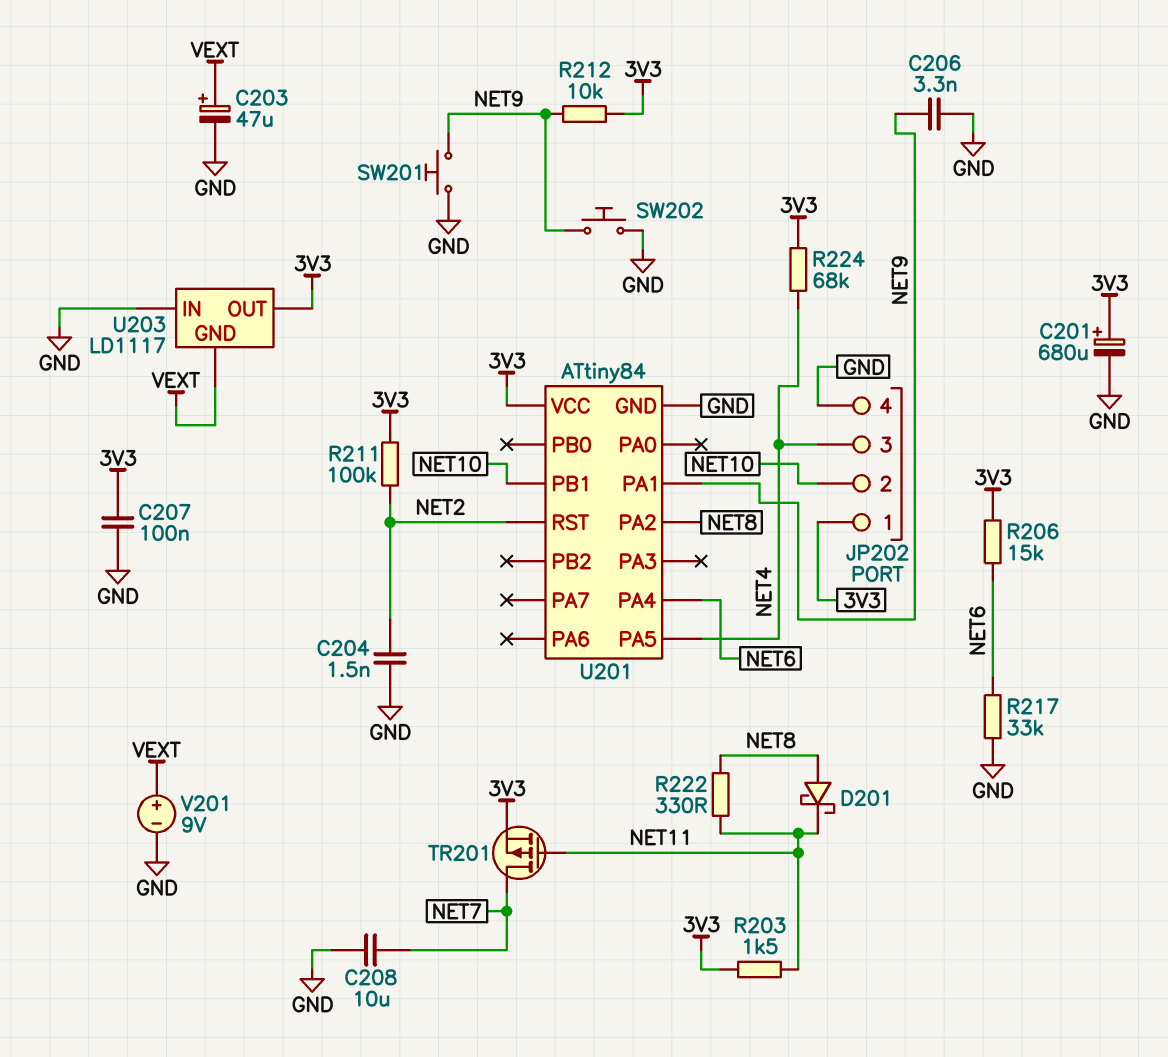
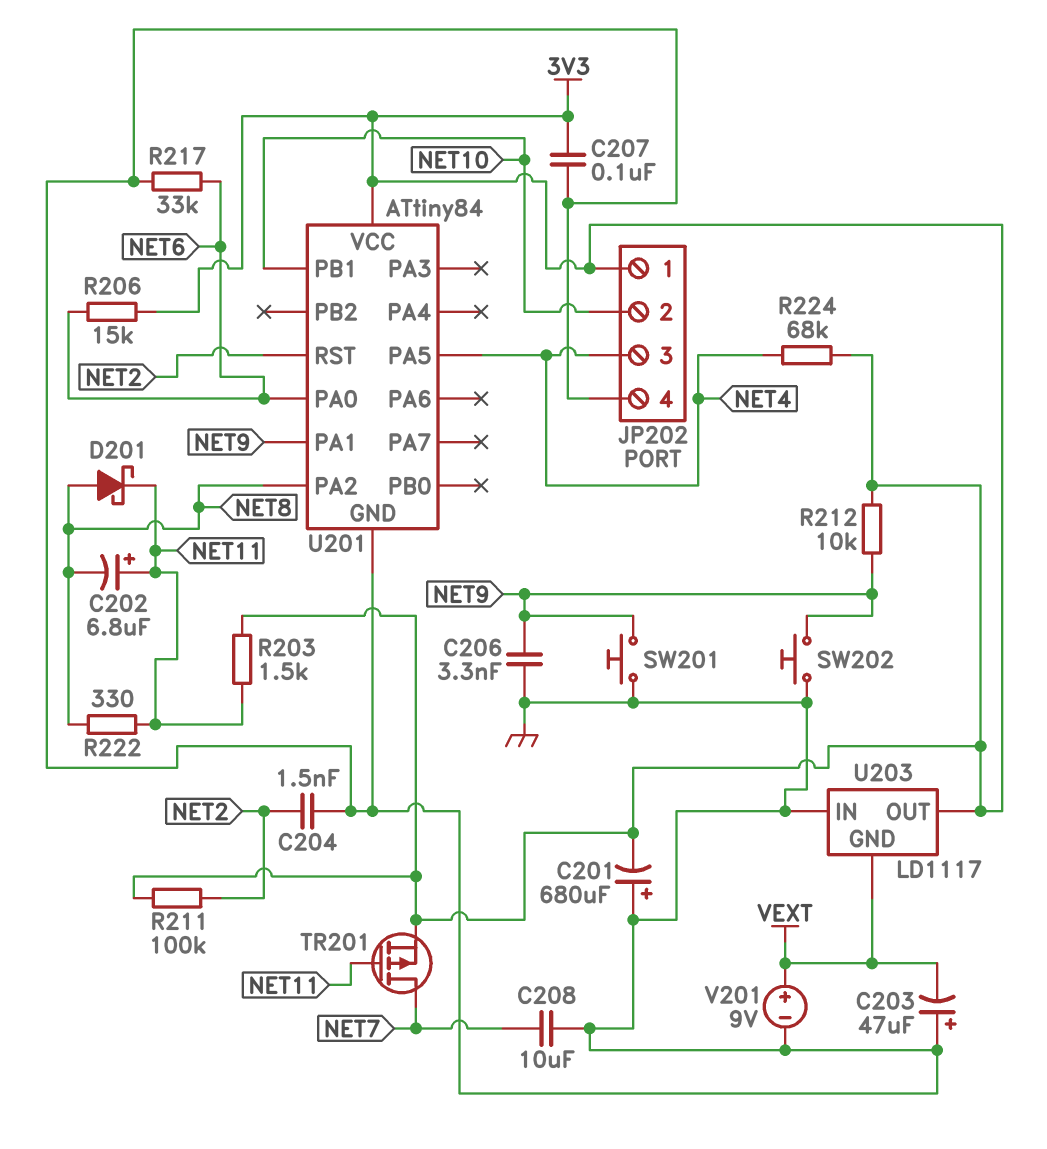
C201: 680uF (plus 3V3, minus GND) -> 680uF (plus GND, minus 3V3)
C202: none -> 6.8uF (plus NET11, minus NET8)
C203: 47uF (plus VEXT, minus GND) -> 47uF (plus GND, minus VEXT)
U201 pin PA0: none -> NET6
U201 pin PA4: NET6 -> none

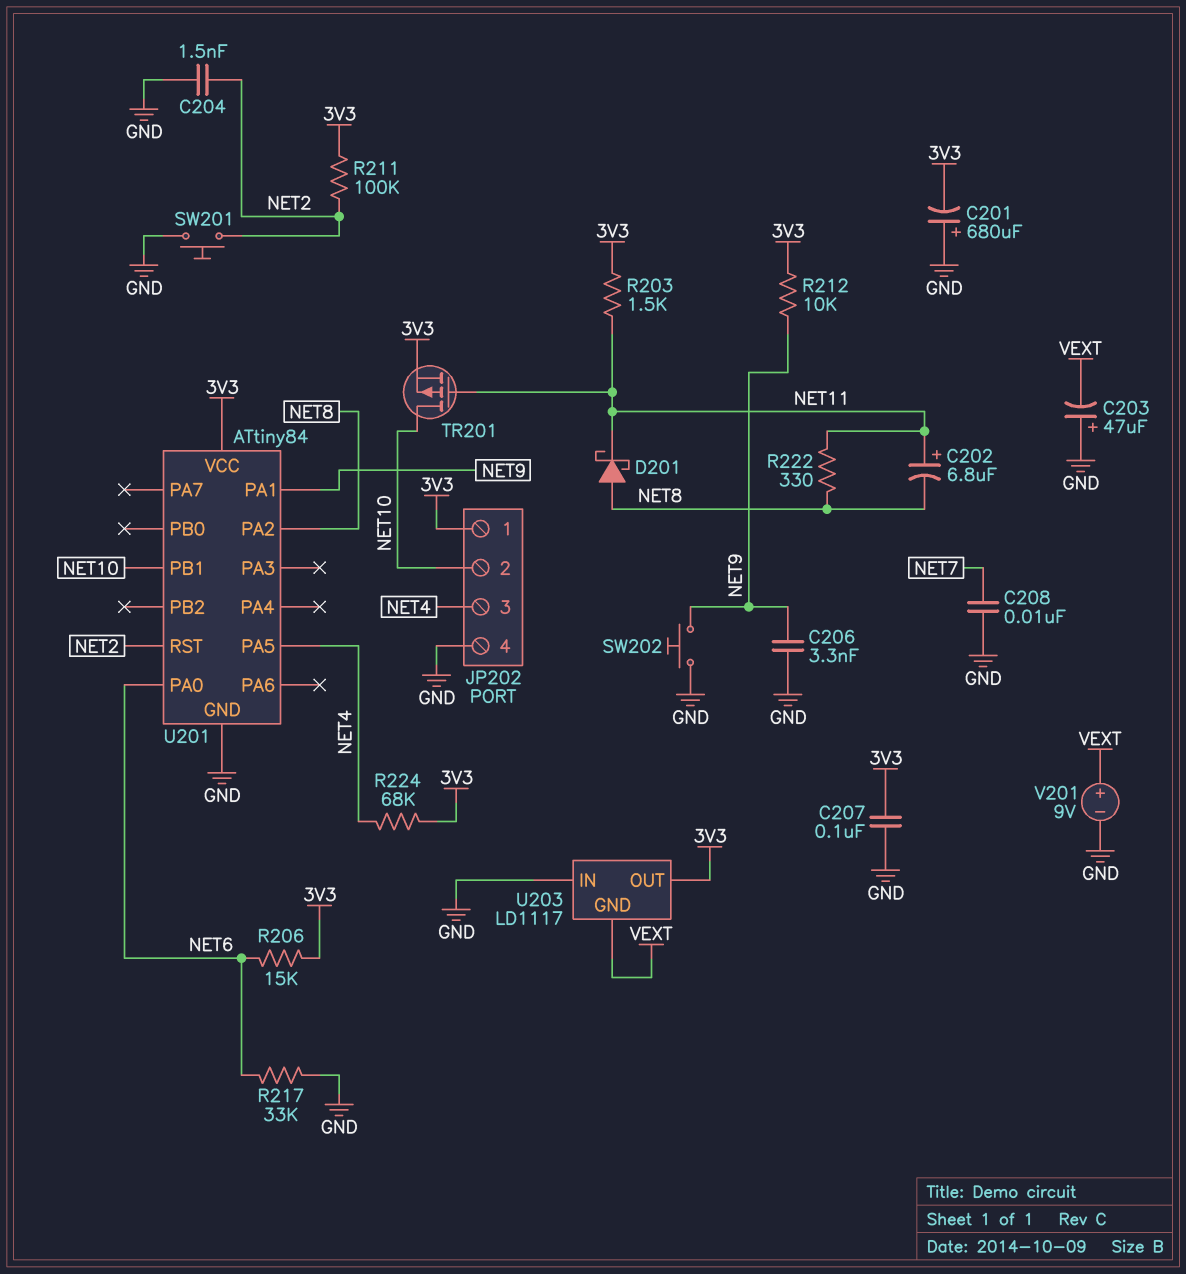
C208: 10uF (GND, NET7) -> 10nF (GND, NET7)
SW201: button (GND, NET9) -> button (GND, NET2)
TR201: PMOS (G NET11, D NET7, S 3V3) -> PMOS (G NET11, D NET10, S 3V3)

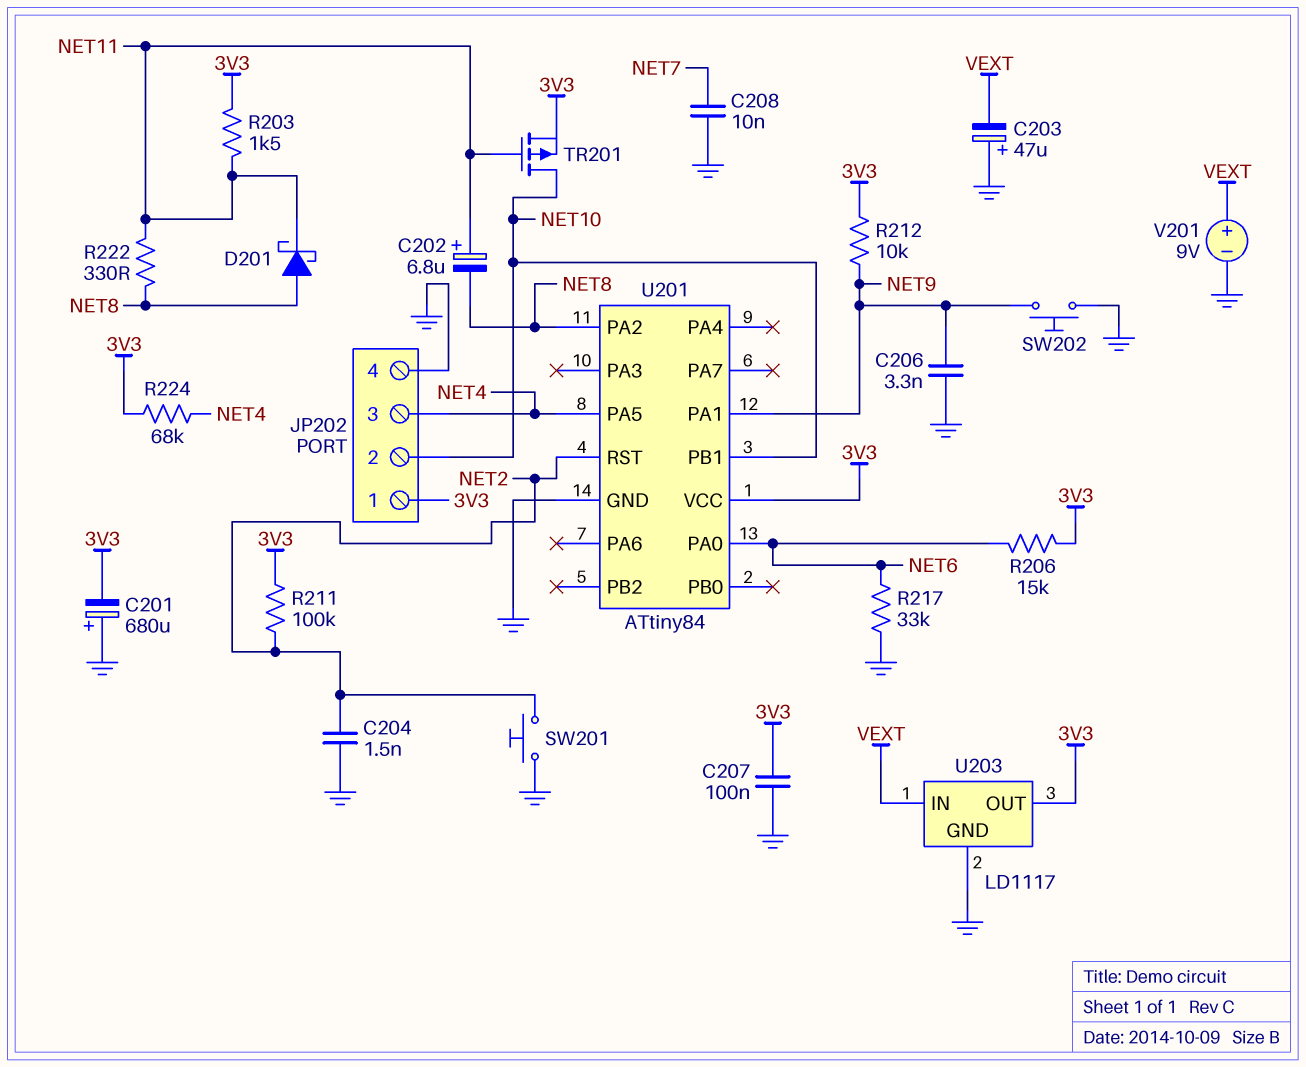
U203 pin GND: VEXT -> GND
U203 pin IN: GND -> VEXT

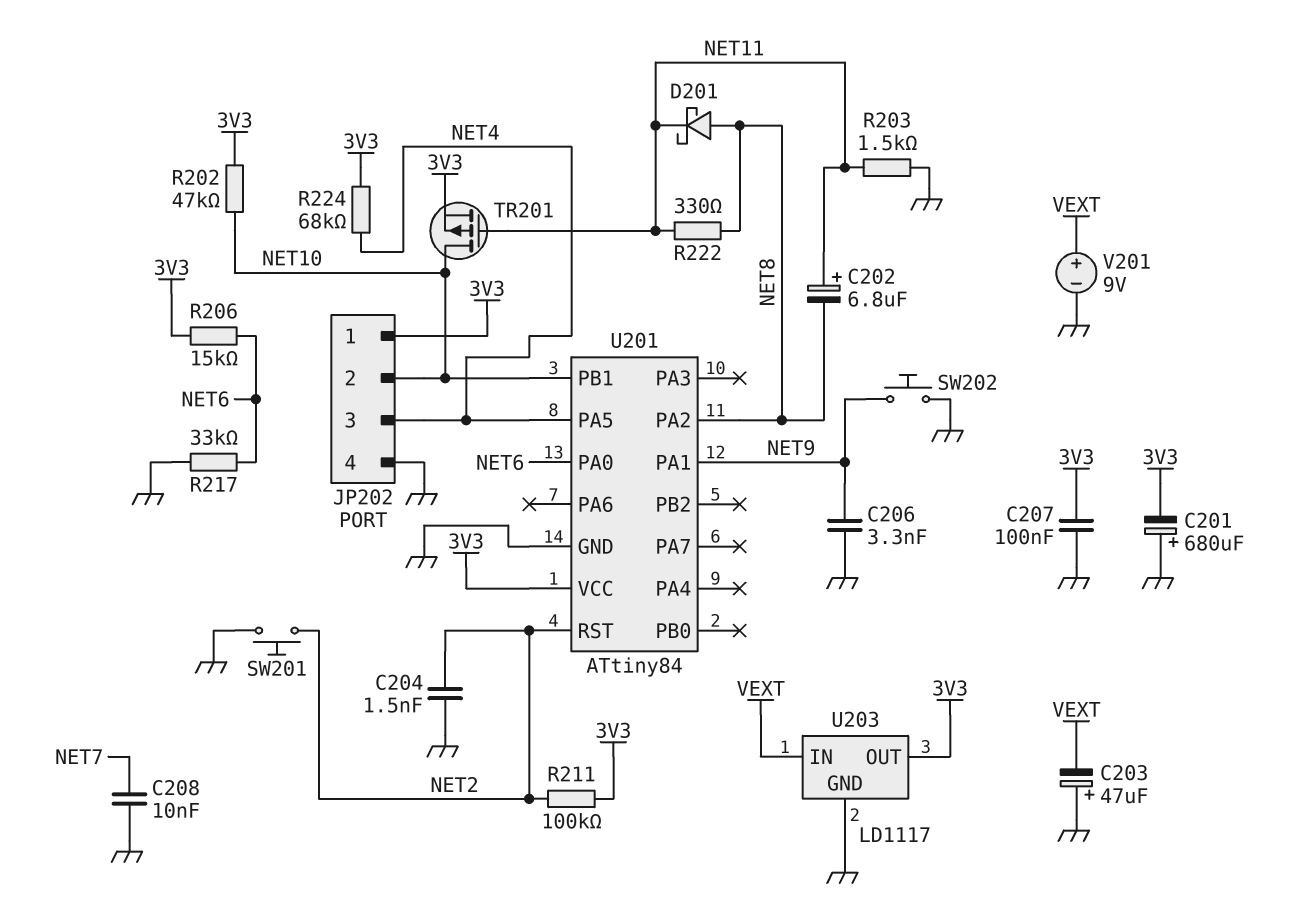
R202: none -> 47k (3V3, NET10)
R203: 1.5k (3V3, NET11) -> 1.5k (GND, NET11)
R212: 10k (3V3, NET9) -> none

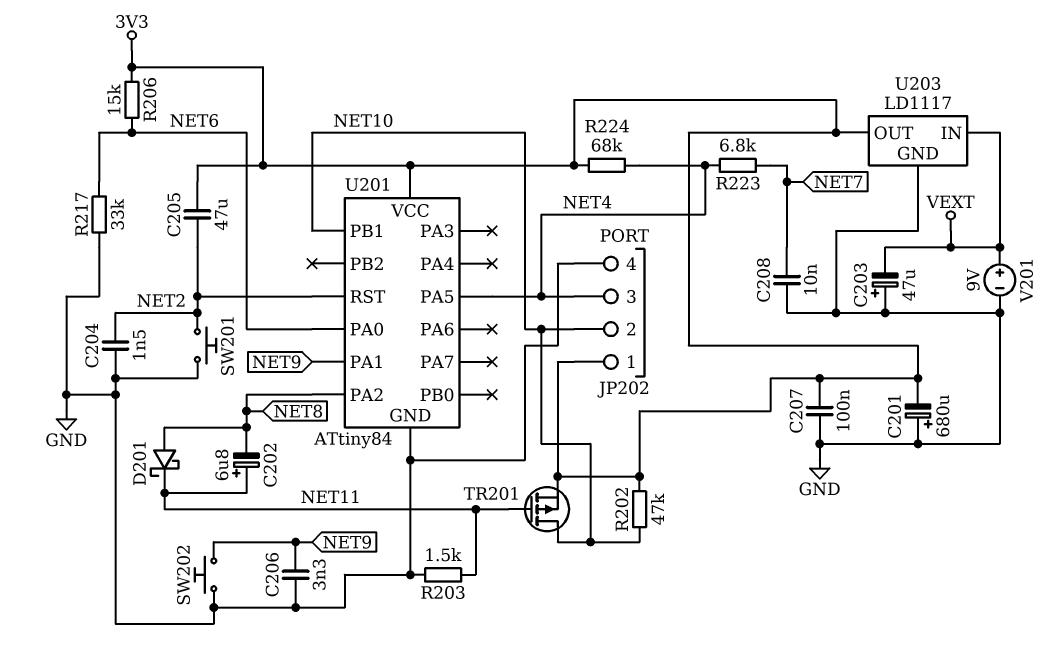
C205: none -> 47uF (3V3, NET2)
R211: 100k (3V3, NET2) -> none
R222: 330 (NET8, NET11) -> none
R223: none -> 6.8k (NET4, NET7)

